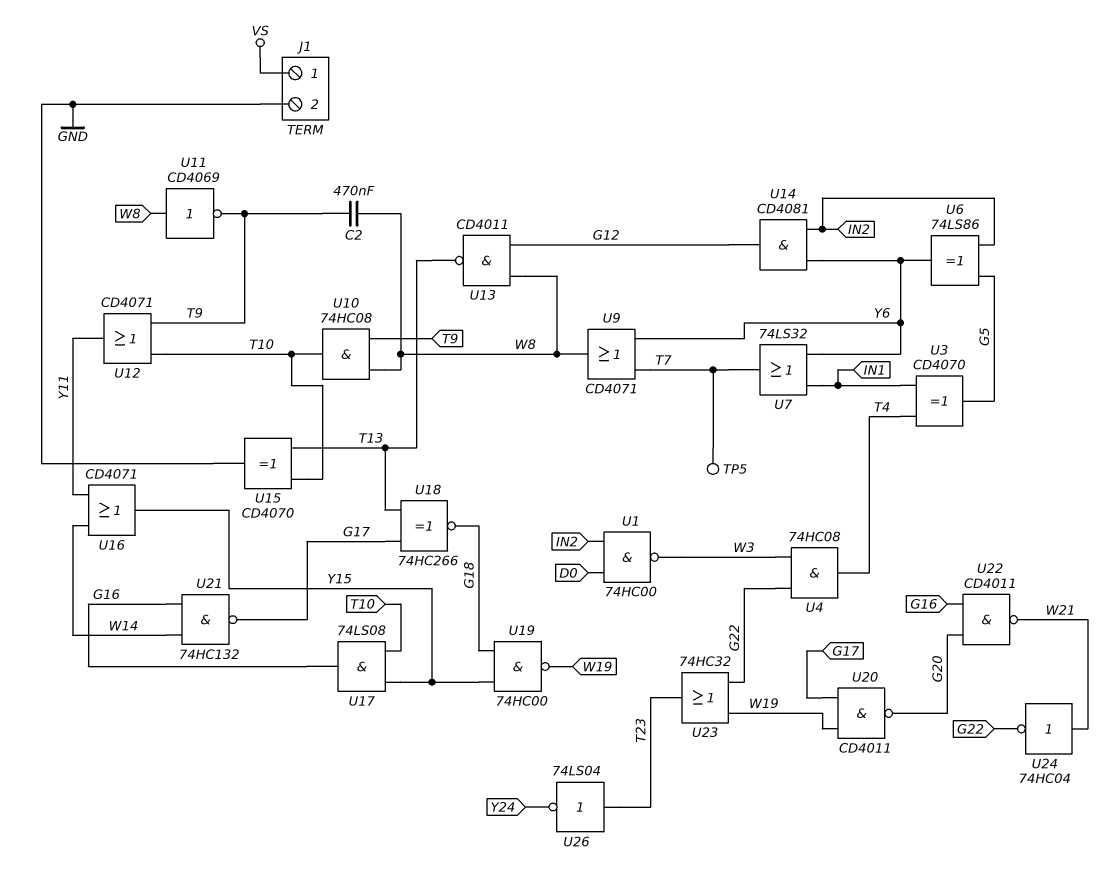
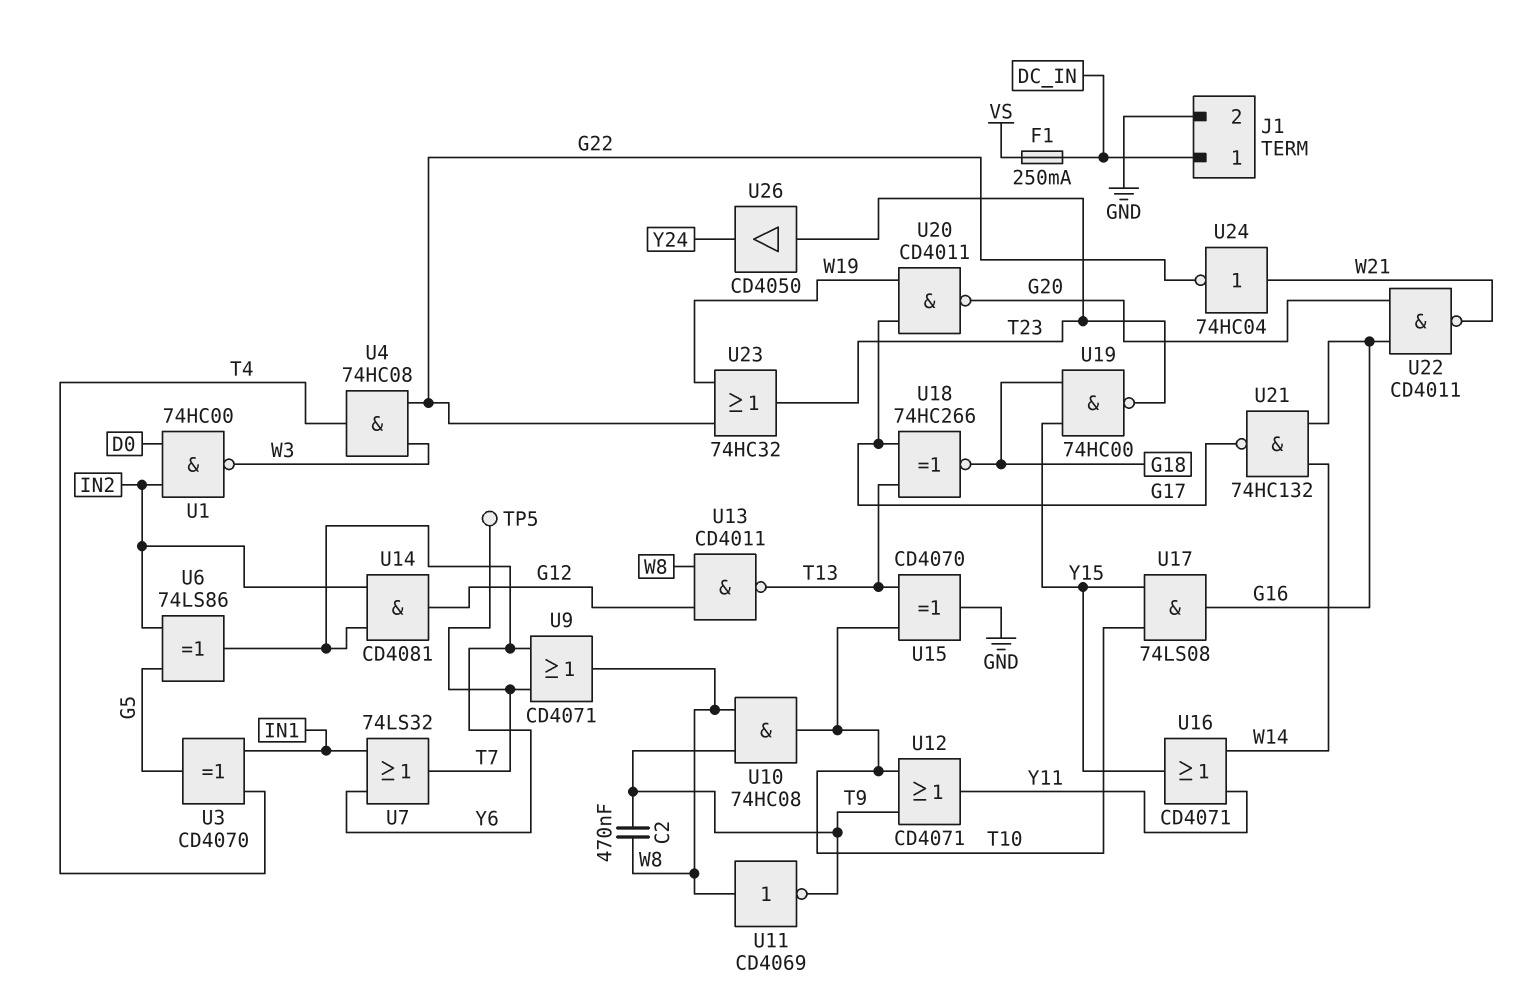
F1: none -> 250mA (DC_IN, VS)
J1 pin 1: VS -> DC_IN
U19: NAND 74HC00 (in G18, in Y15, out W19) -> NAND 74HC00 (in G18, in Y15, out T23)
U26: NOT 74LS04 (in T23, out Y24) -> buffer CD4050 (in T23, out Y24)

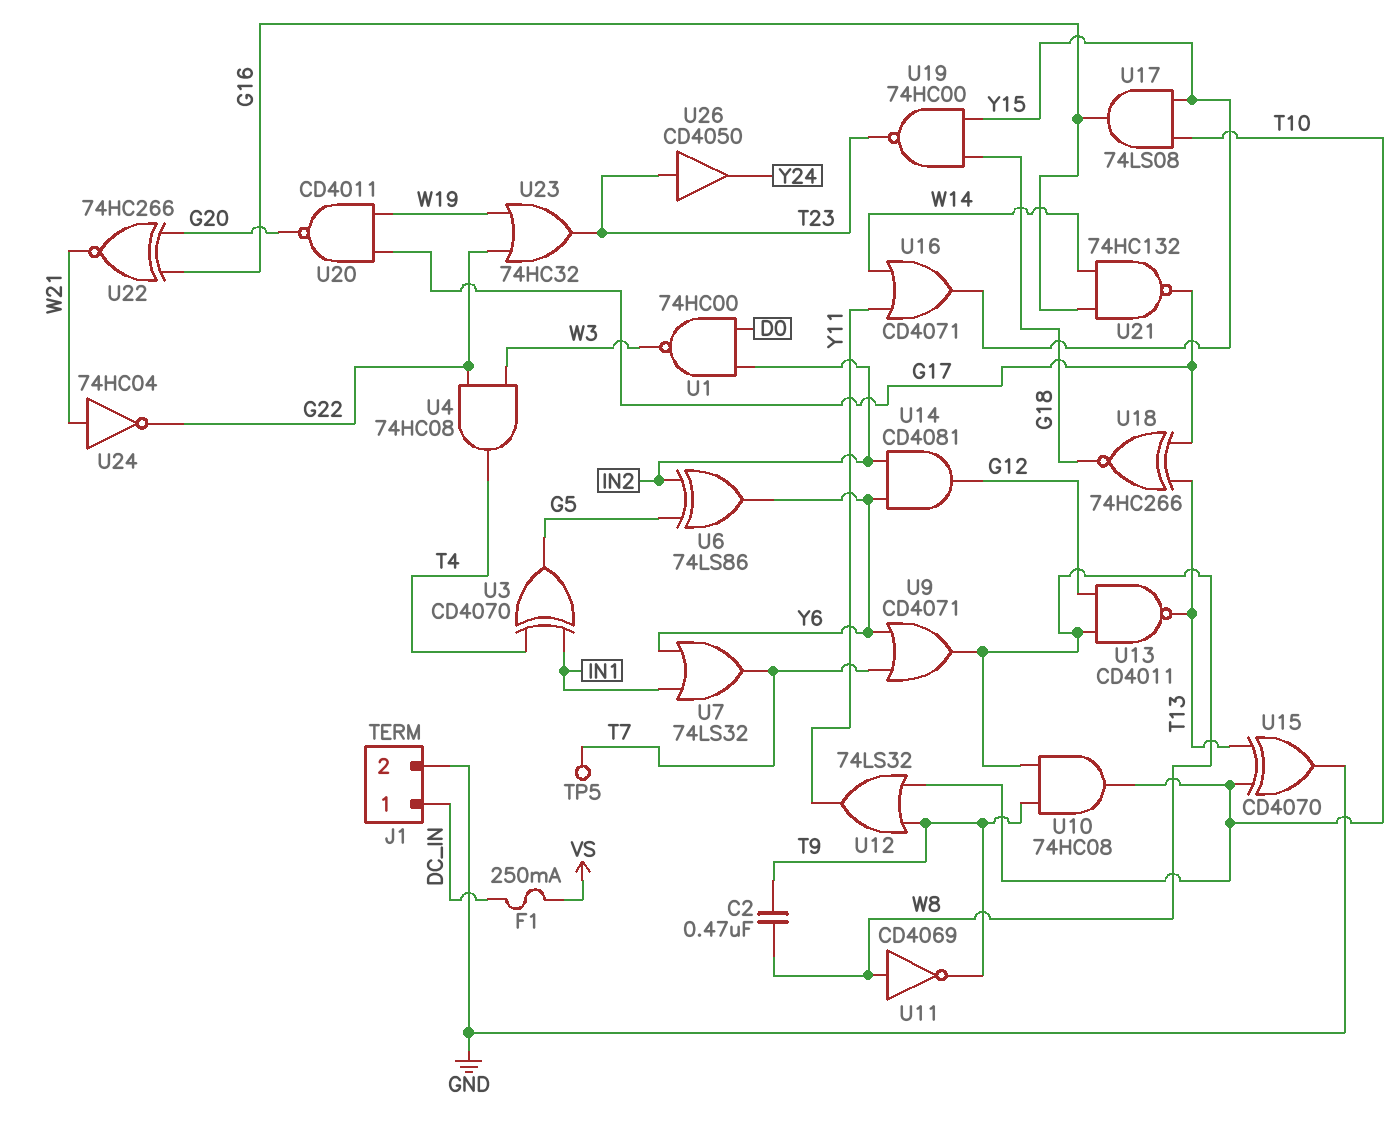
U12: OR CD4071 (in T9, in T10, out Y11) -> OR 74LS32 (in T9, in T10, out Y11)
U22: NAND CD4011 (in G16, in G20, out W21) -> XNOR 74HC266 (in G16, in G20, out W21)

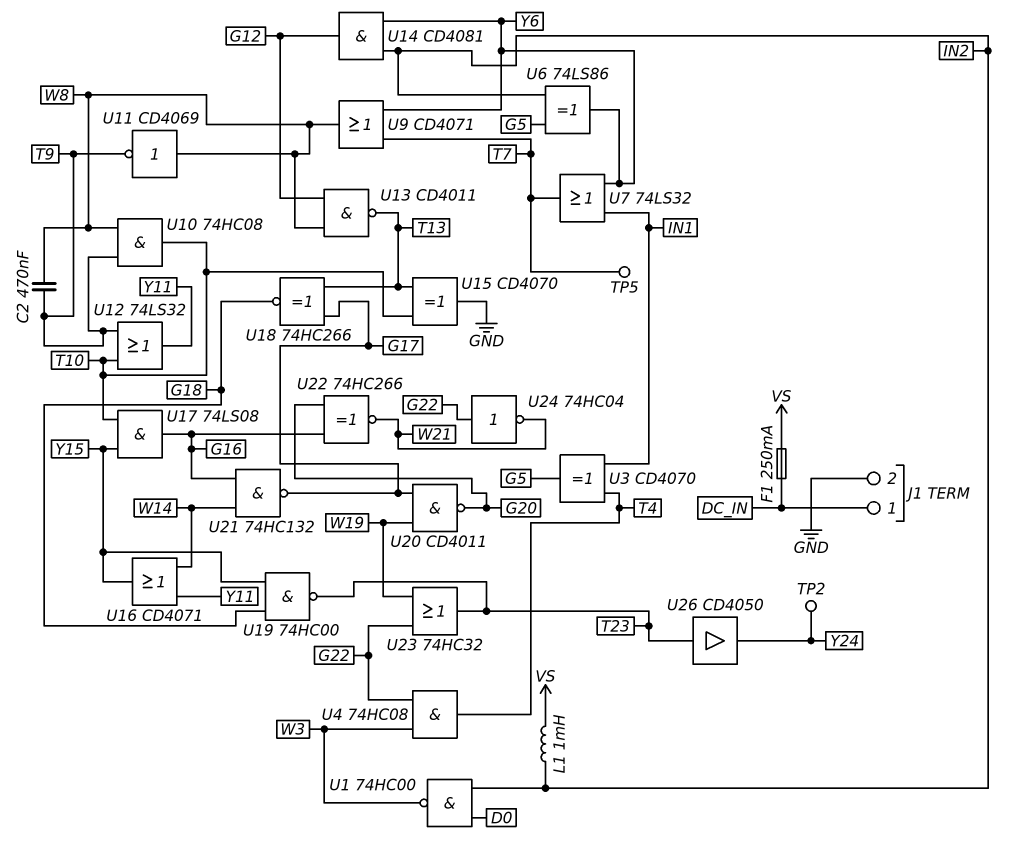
L1: none -> 1mH (IN2, VS)
TP2: none -> test point (Y24)
U24: NOT 74HC04 (in W21, out G22) -> NOT 74HC04 (in G22, out W21)

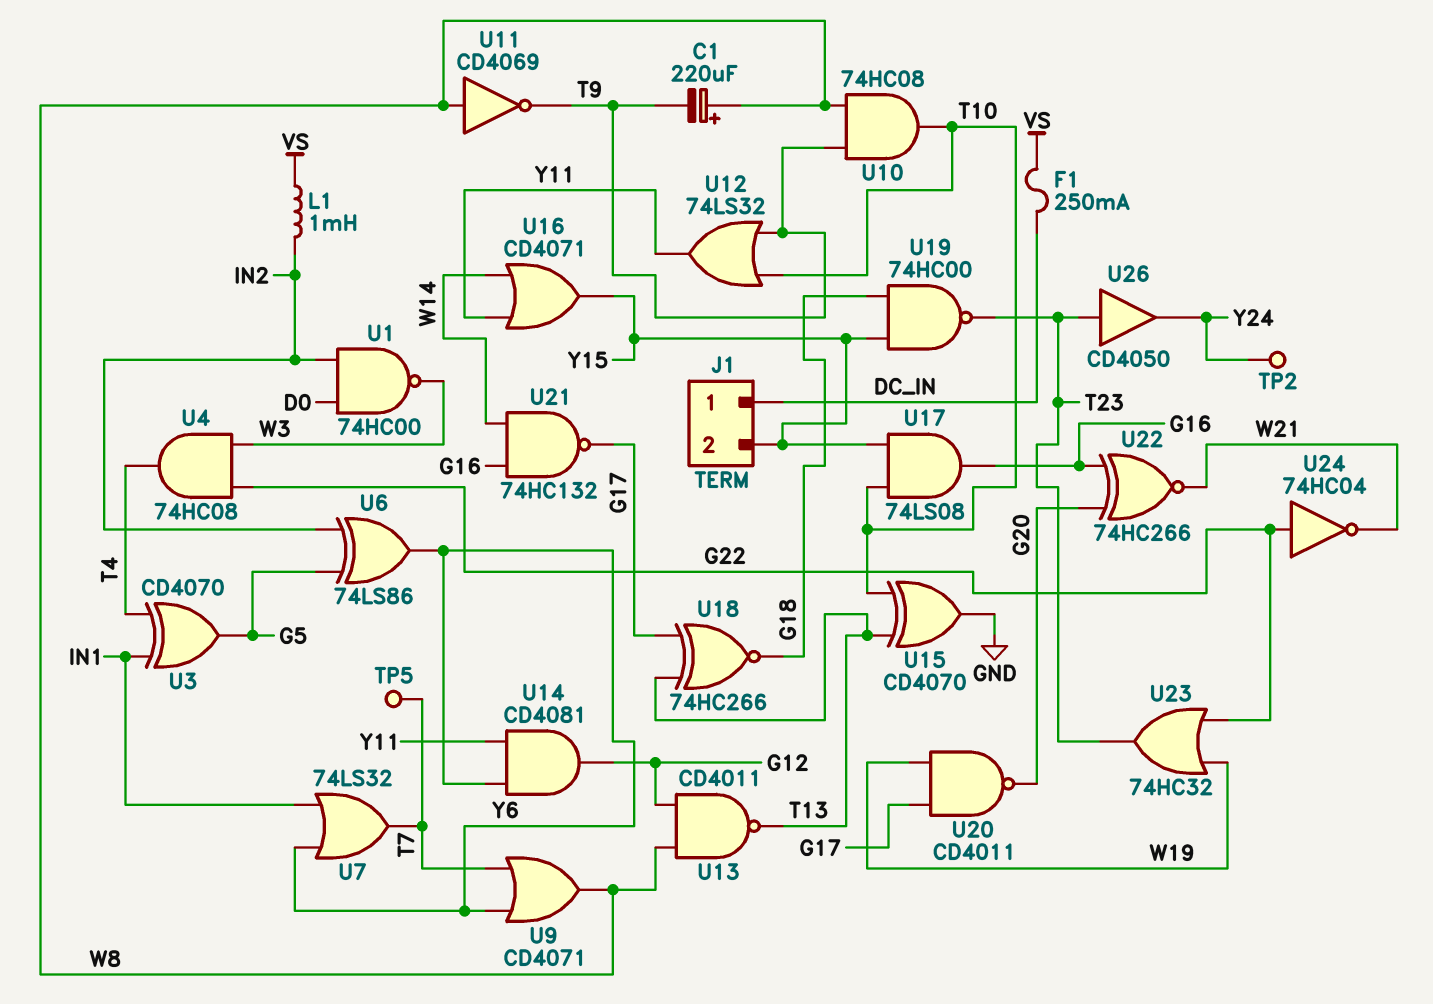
C1: none -> 220uF (plus W8, minus T9)
C2: 470nF (T9, W8) -> none
J1 pin 2: GND -> Y15
U14: AND CD4081 (in IN2, in Y6, out G12) -> AND CD4081 (in Y6, in Y11, out G12)

